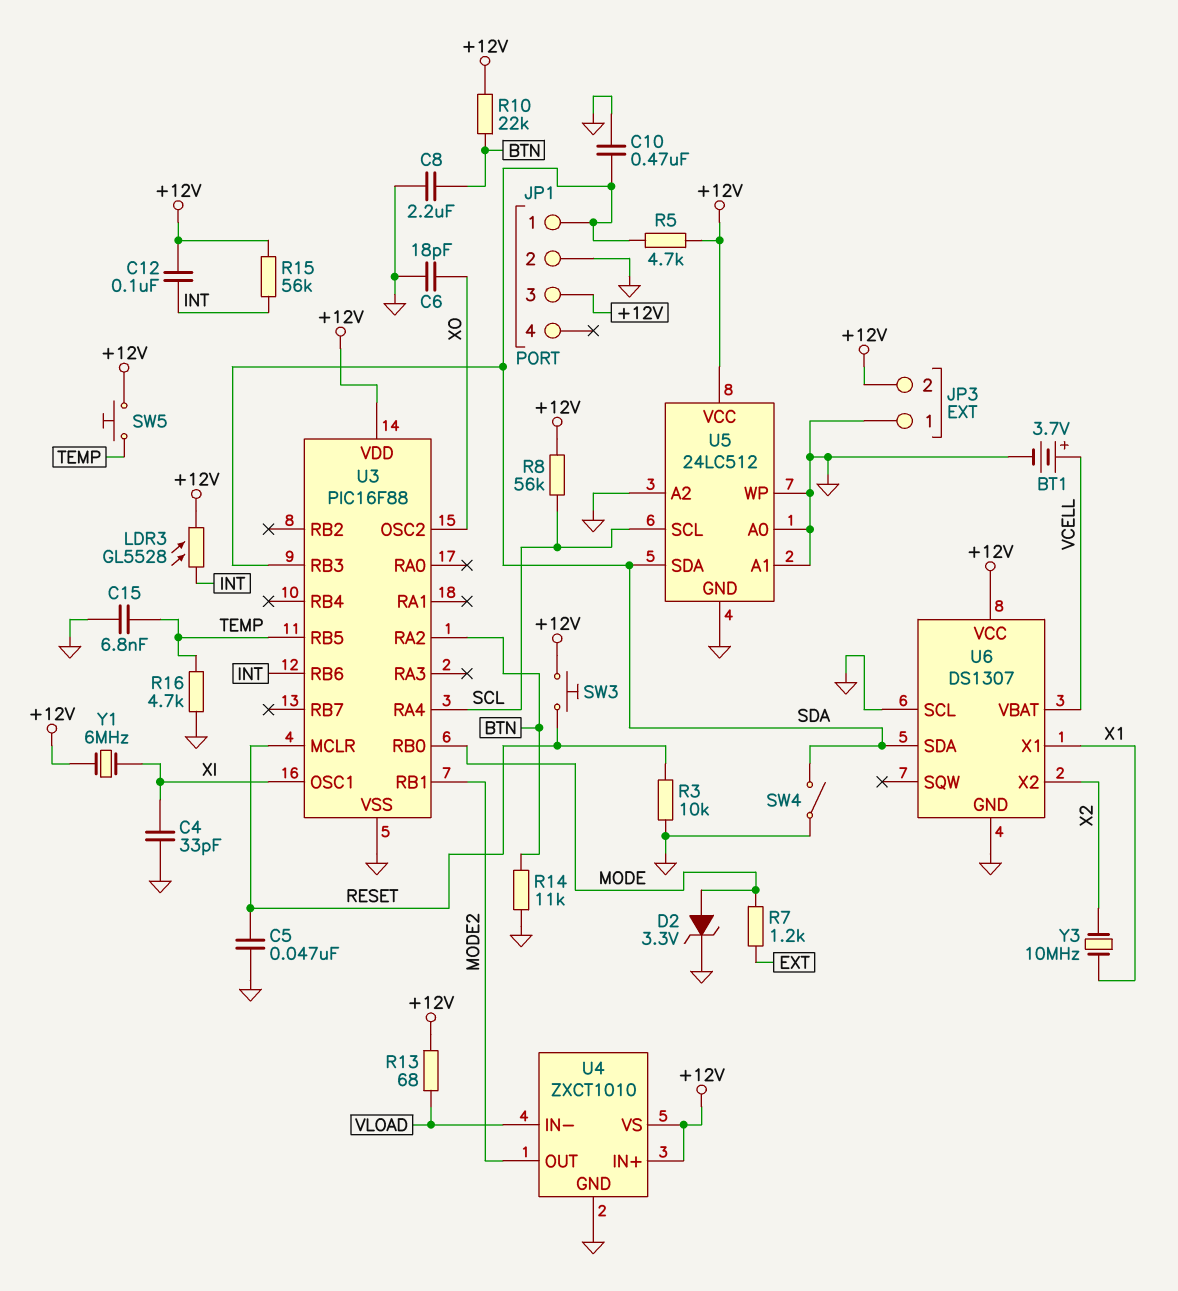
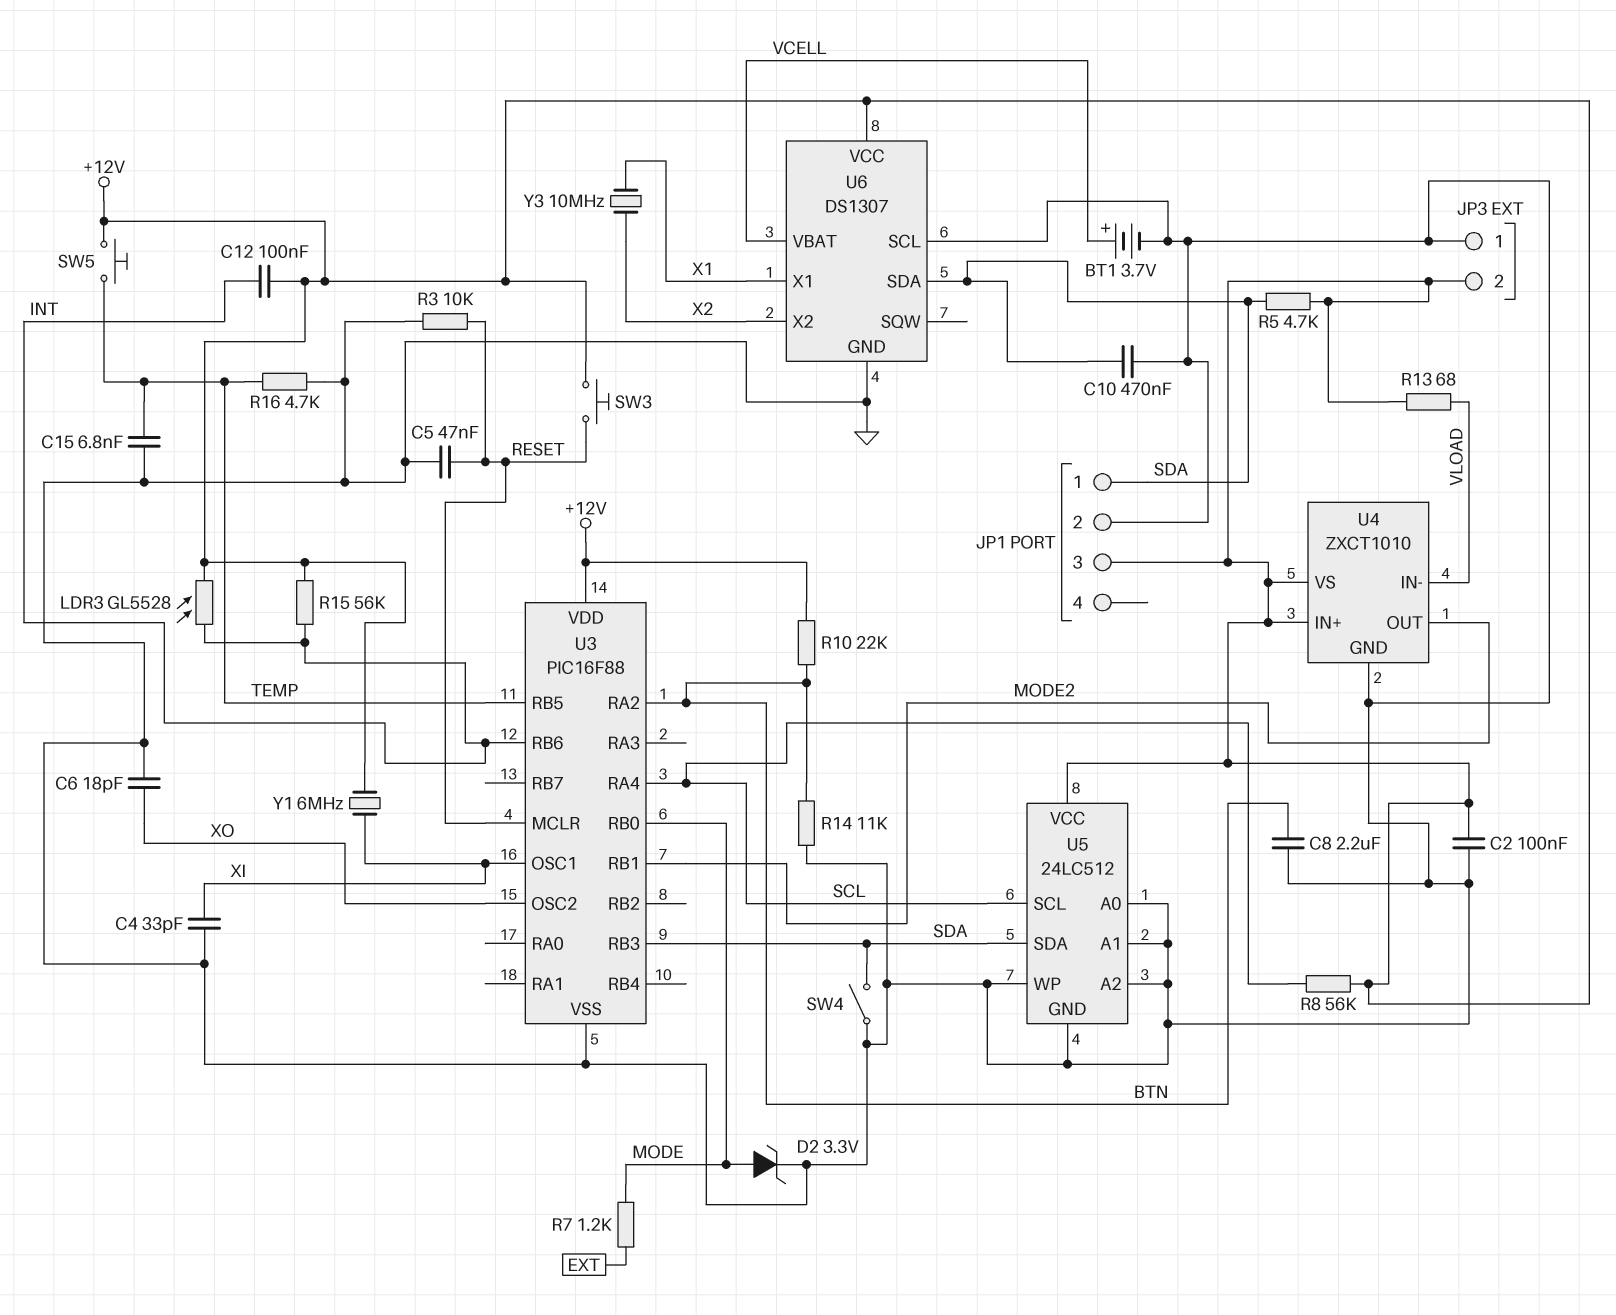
C2: none -> 100nF (+12V, GND)

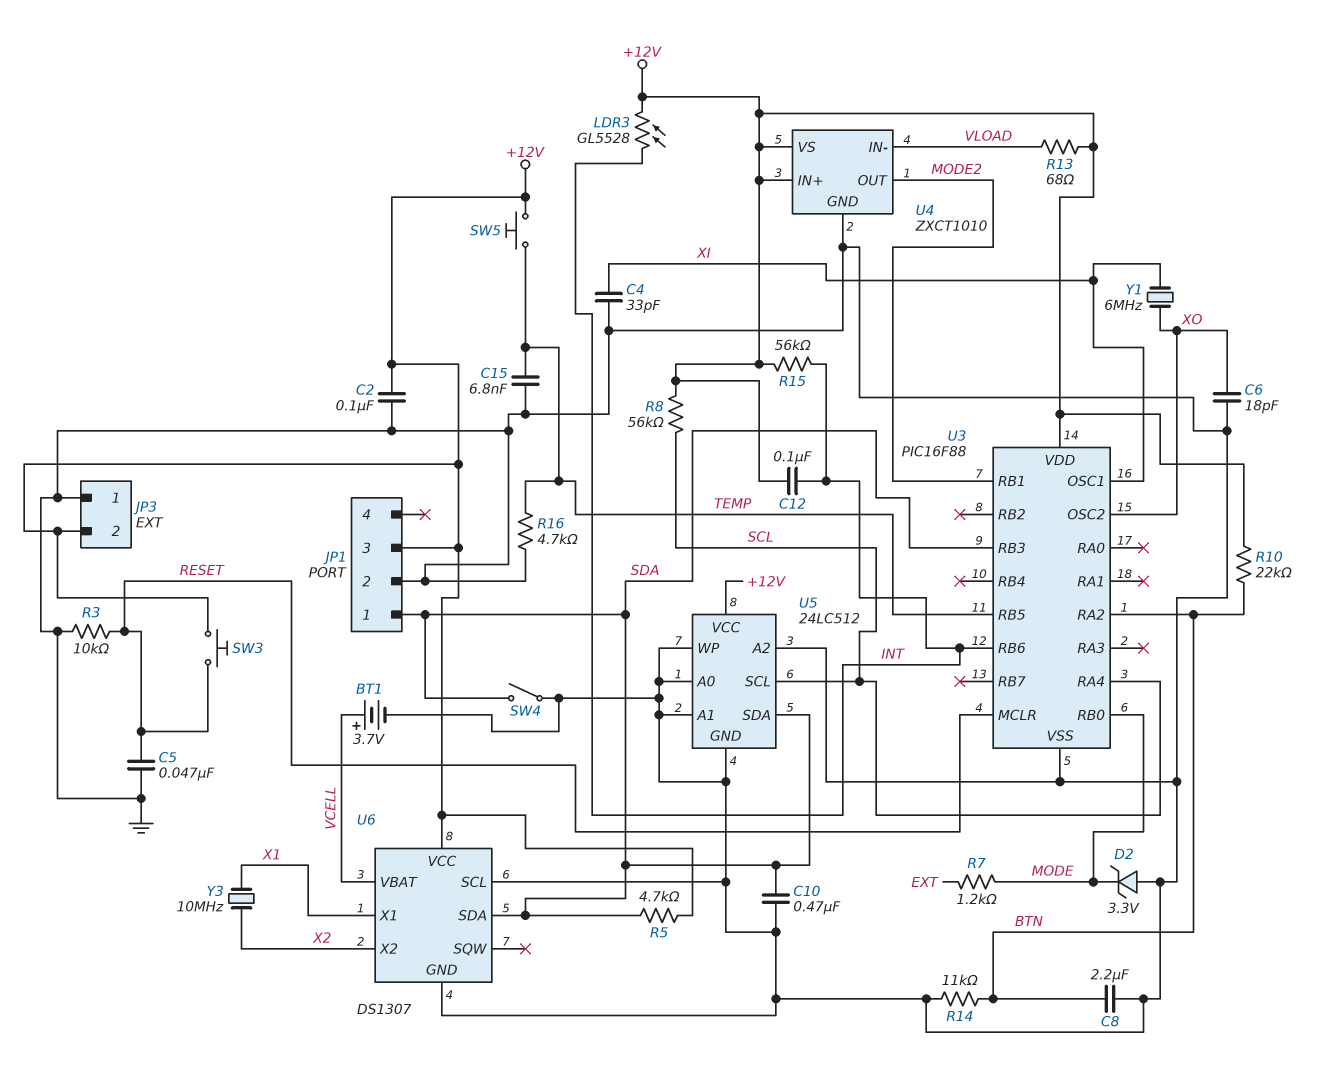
D2: zener 3.3V (A MODE, K GND) -> zener 3.3V (A GND, K MODE)
Y1: 6MHz (+12V, XI) -> 6MHz (XI, XO)

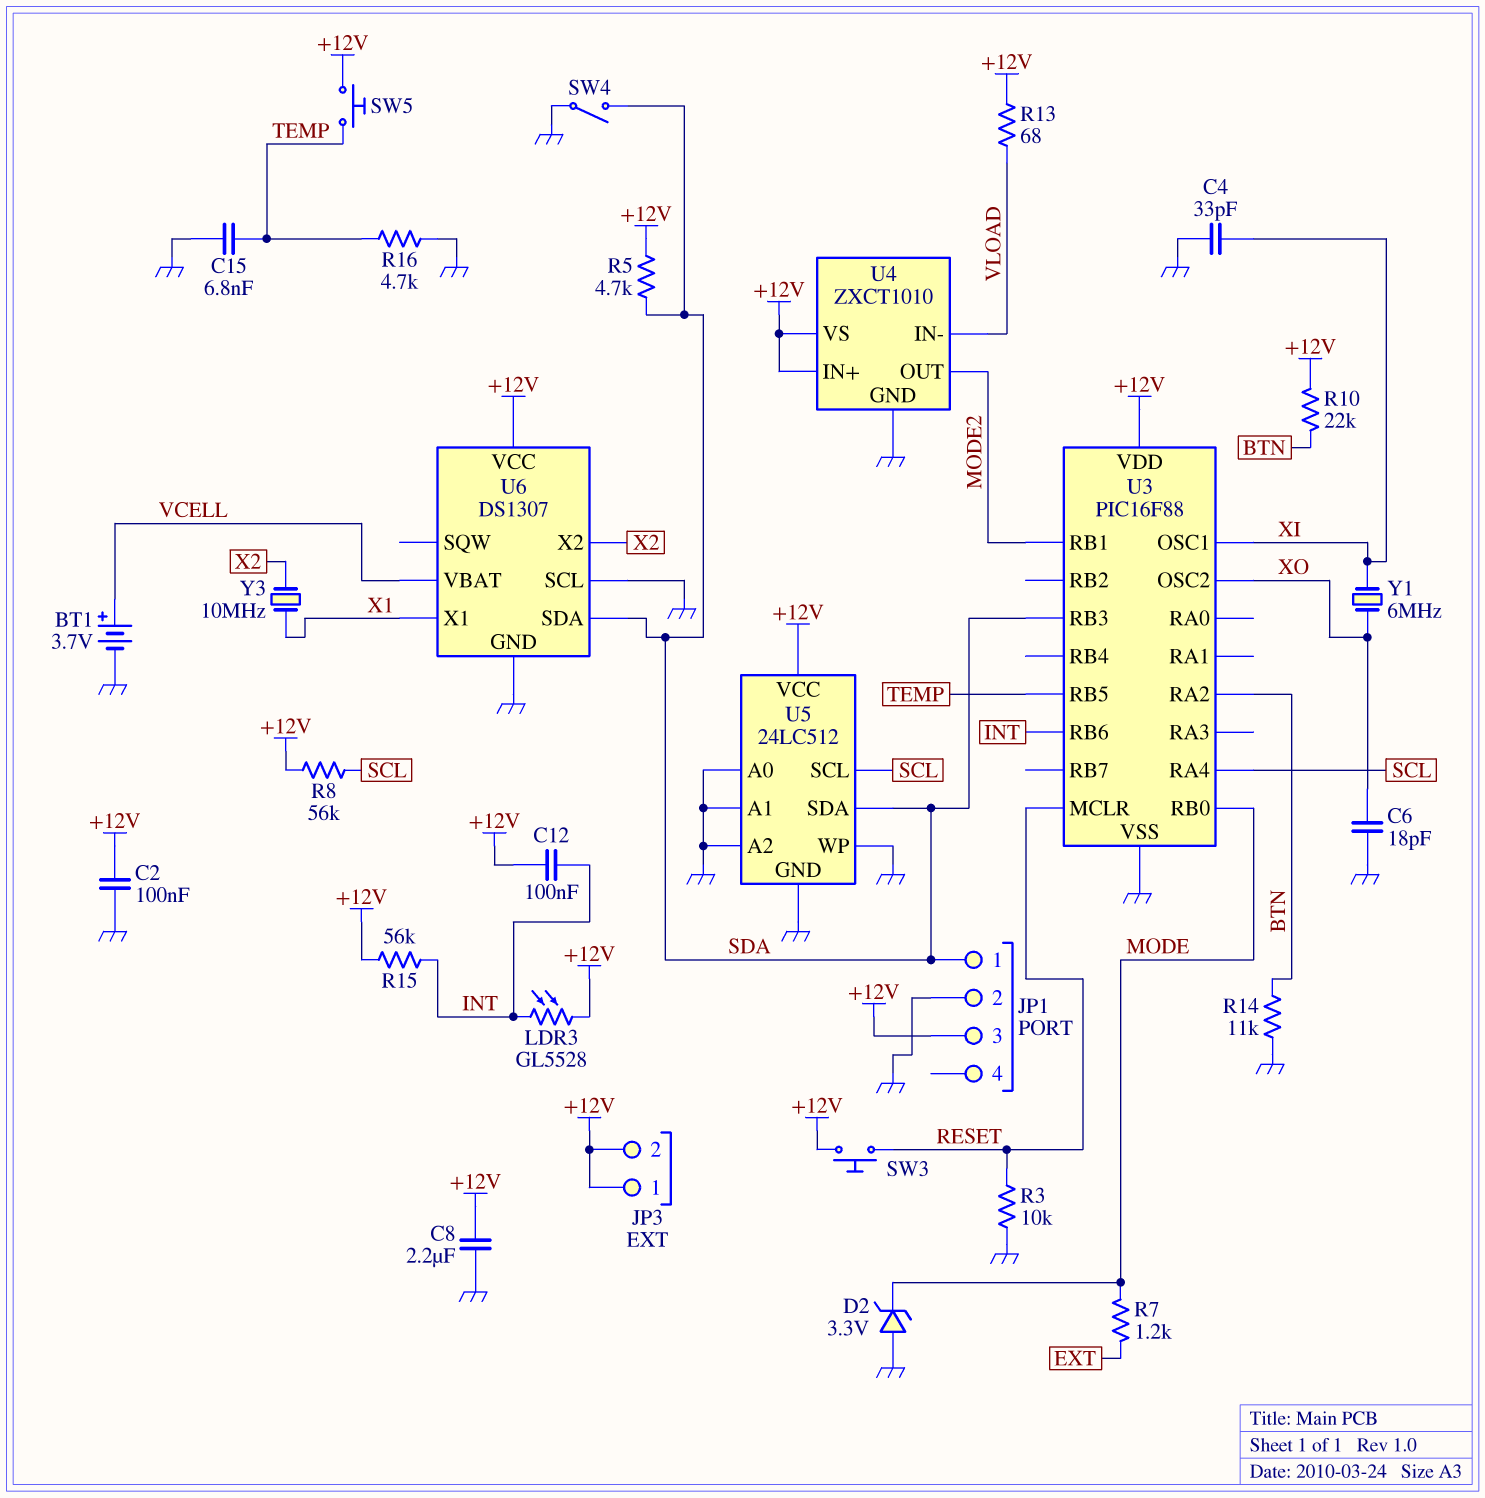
C5: 47nF (GND, RESET) -> none
C8: 2.2uF (BTN, GND) -> 2.2uF (+12V, GND)
C10: 470nF (GND, SDA) -> none
JP3 pin 1: GND -> +12V

